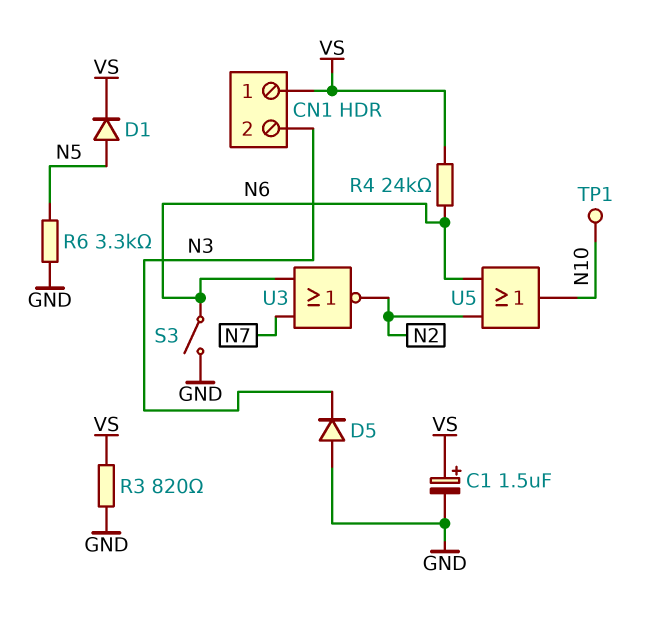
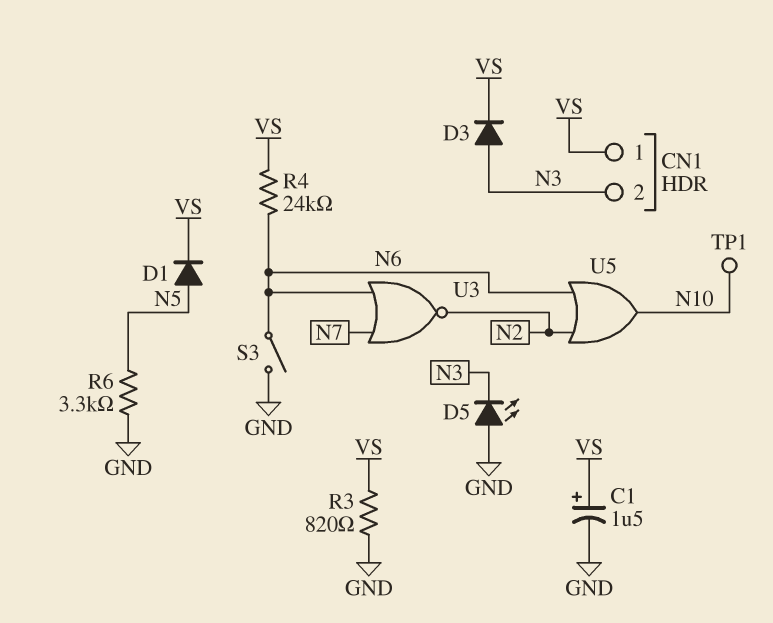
D3: none -> diode (A N3, K VS)
D5: diode (A GND, K N3) -> LED (A GND, K N3)

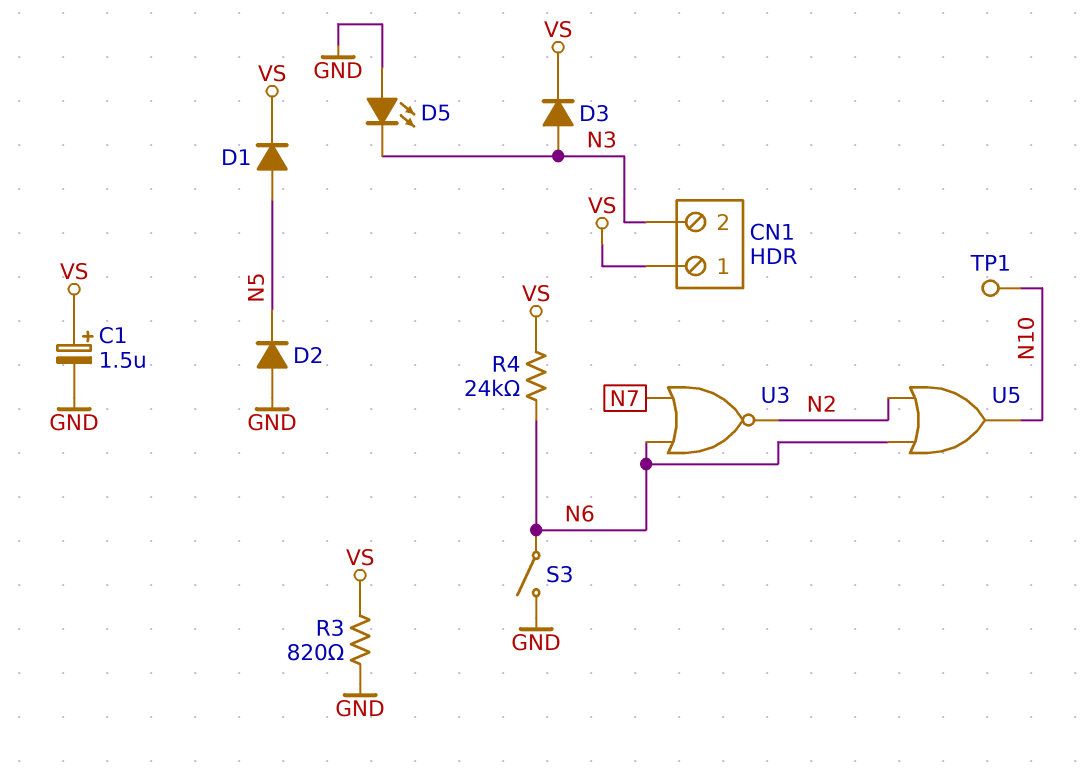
D2: none -> diode (A GND, K N5)
R6: 3.3k (GND, N5) -> none

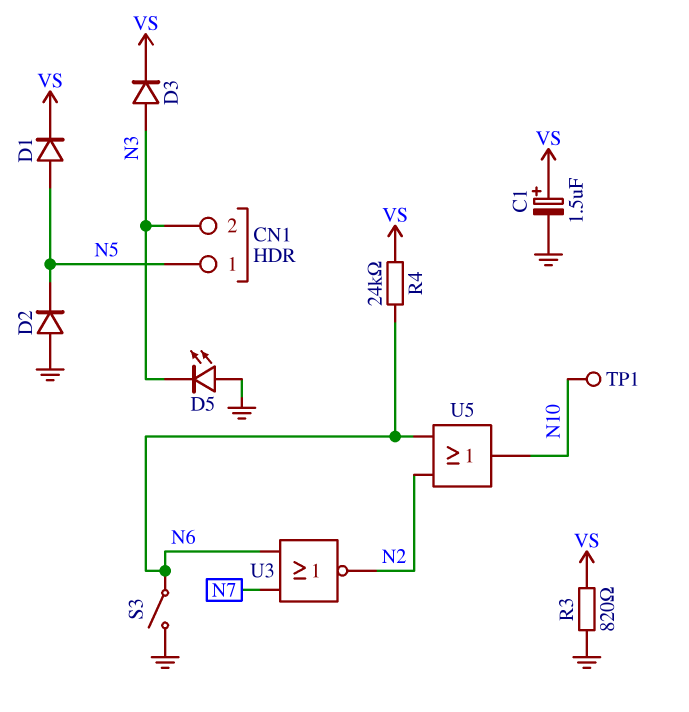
CN1 pin 1: VS -> N5

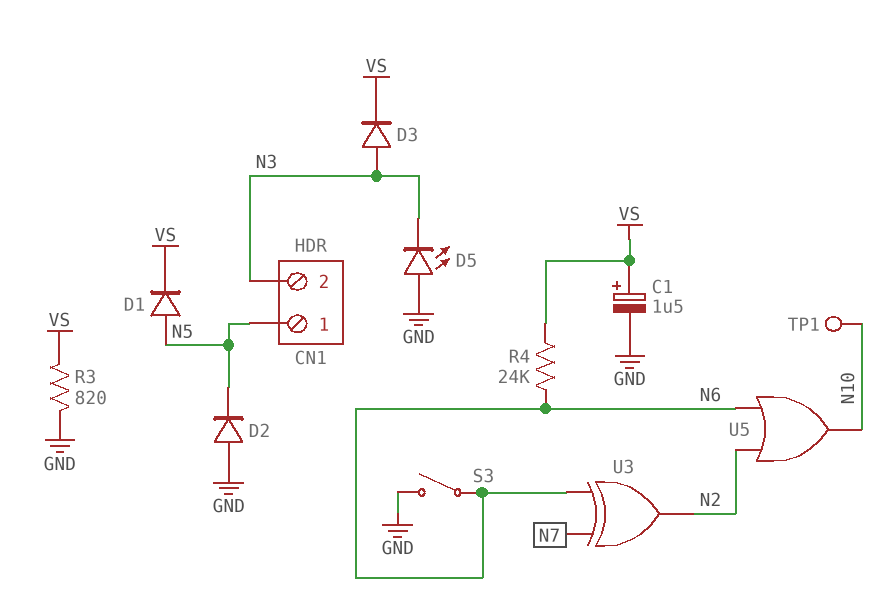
U3: NOR (in N6, in N7, out N2) -> XOR (in N6, in N7, out N2)

